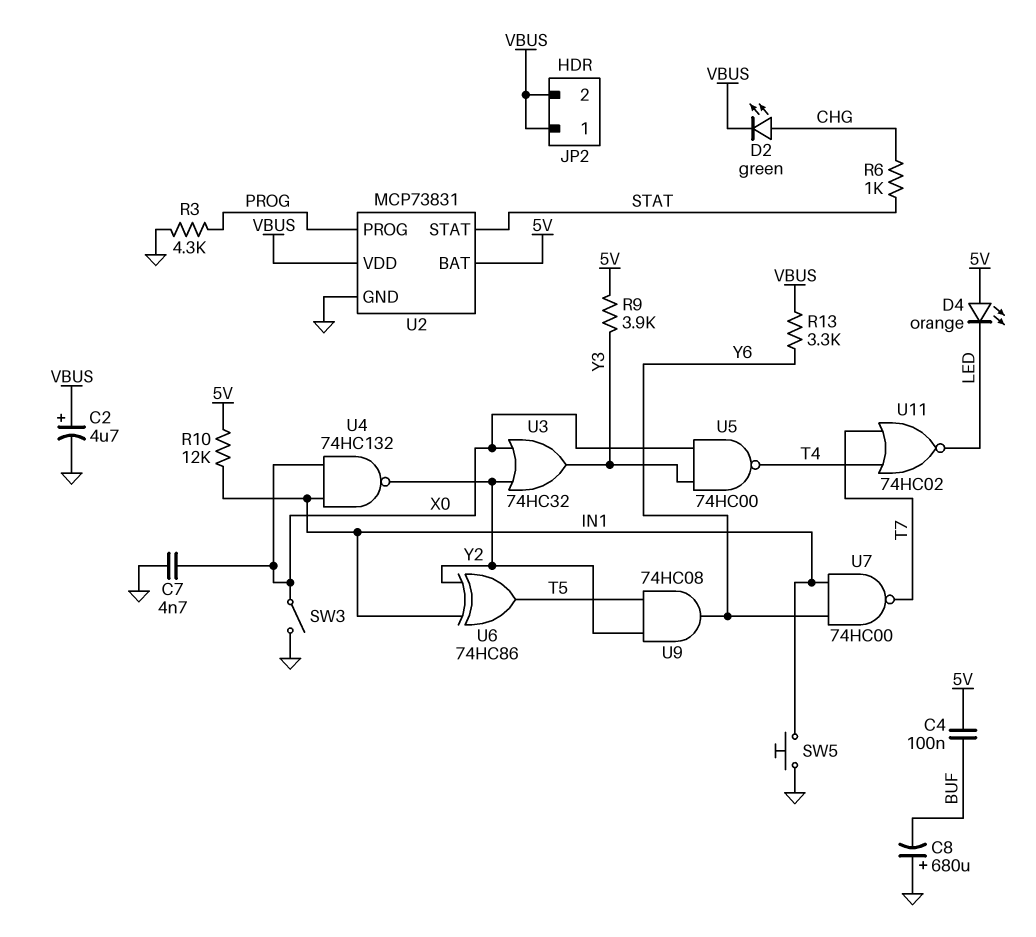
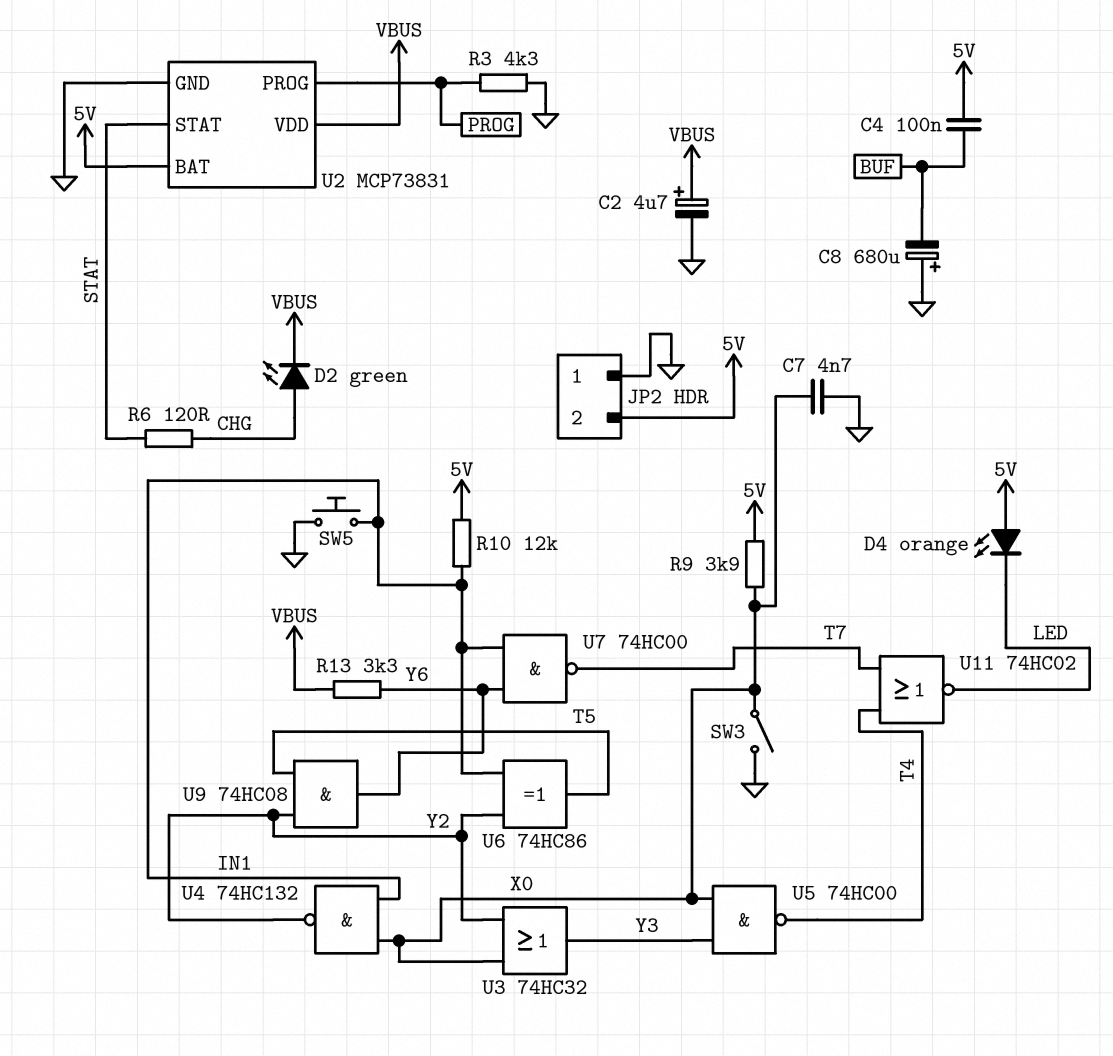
JP2 pin 1: VBUS -> GND
JP2 pin 2: VBUS -> 5V
R6: 1k (CHG, STAT) -> 120 (CHG, STAT)
R9: 3.9k (5V, Y3) -> 3.9k (5V, X0)

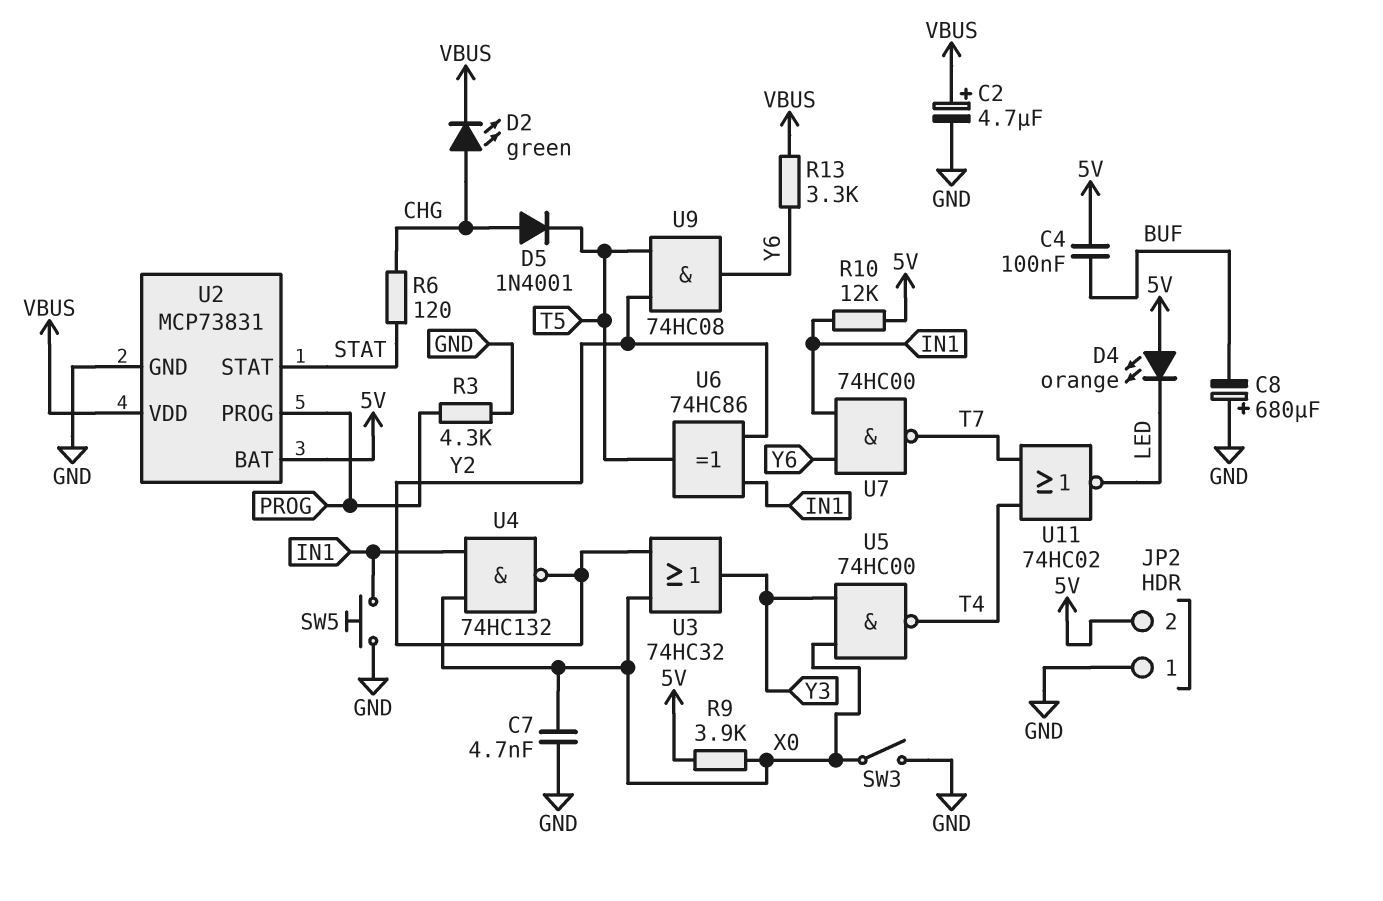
D5: none -> diode 1N4001 (A CHG, K T5)

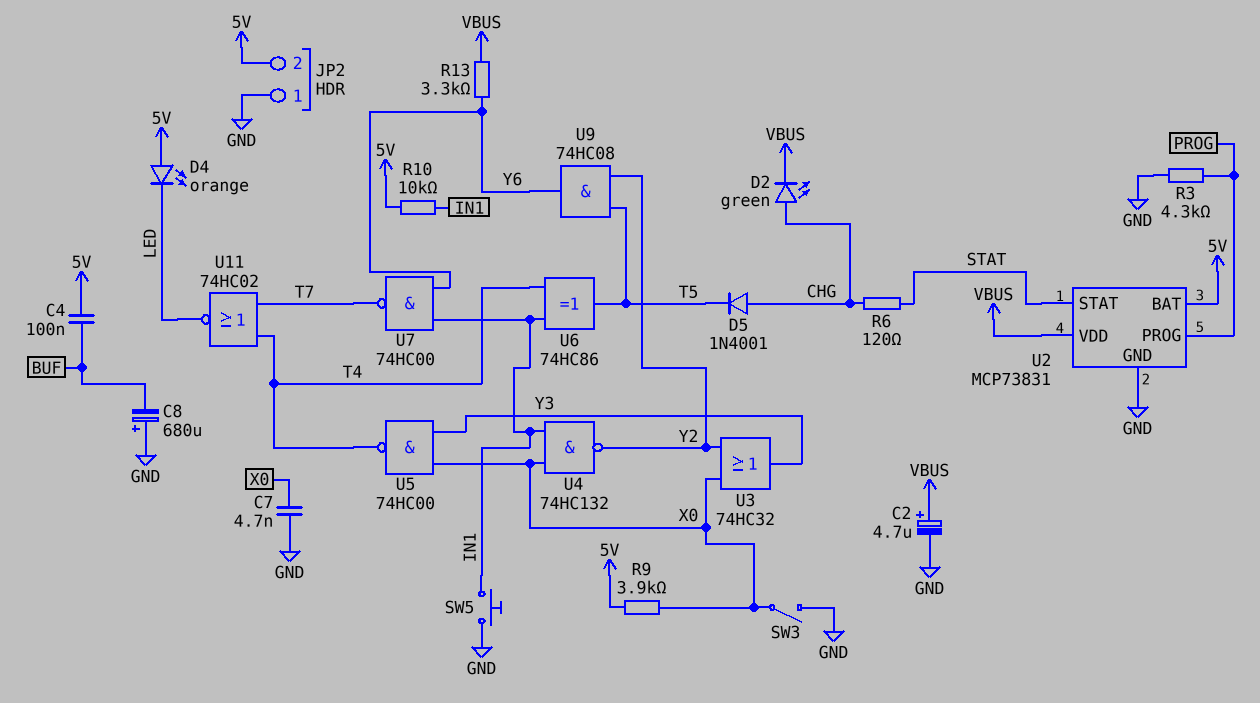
R10: 12k (5V, IN1) -> 10k (5V, IN1)
U6: XOR 74HC86 (in IN1, in Y2, out T5) -> XOR 74HC86 (in IN1, in T4, out T5)

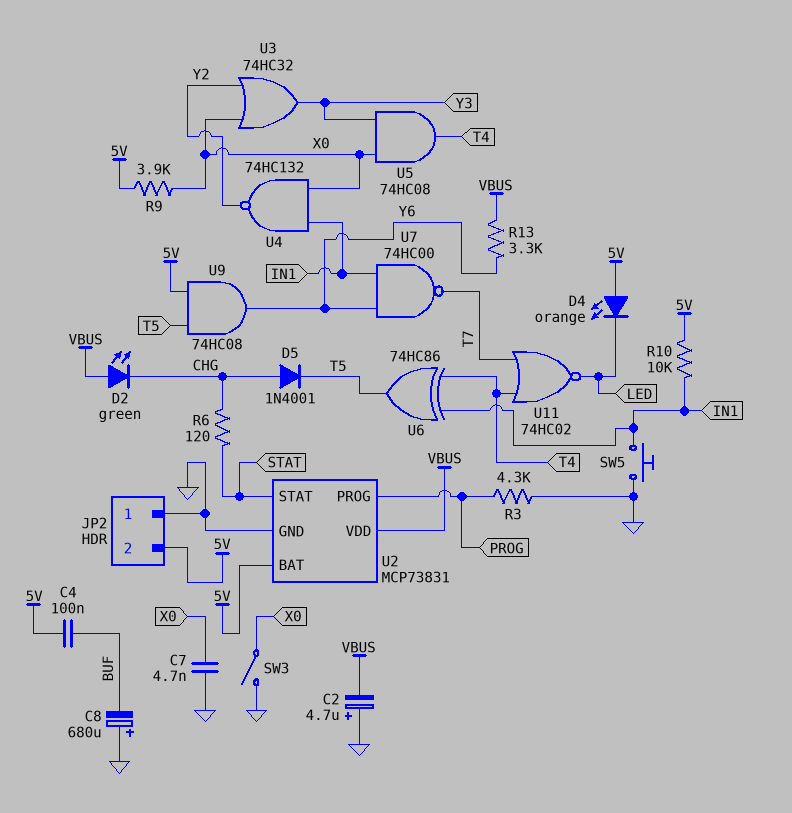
C2: 4.7uF (plus VBUS, minus GND) -> 4.7uF (plus GND, minus VBUS)
D2: LED green (A CHG, K VBUS) -> LED green (A VBUS, K CHG)
U5: NAND 74HC00 (in X0, in Y3, out T4) -> AND 74HC08 (in X0, in Y3, out T4)
U9: AND 74HC08 (in T5, in Y2, out Y6) -> AND 74HC08 (in 5V, in T5, out Y6)

